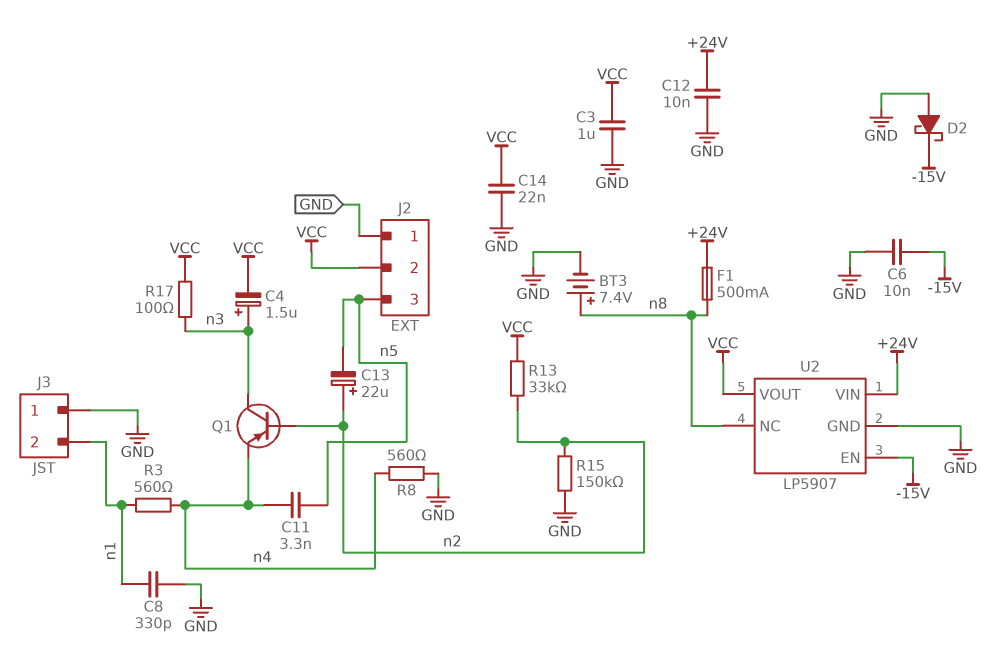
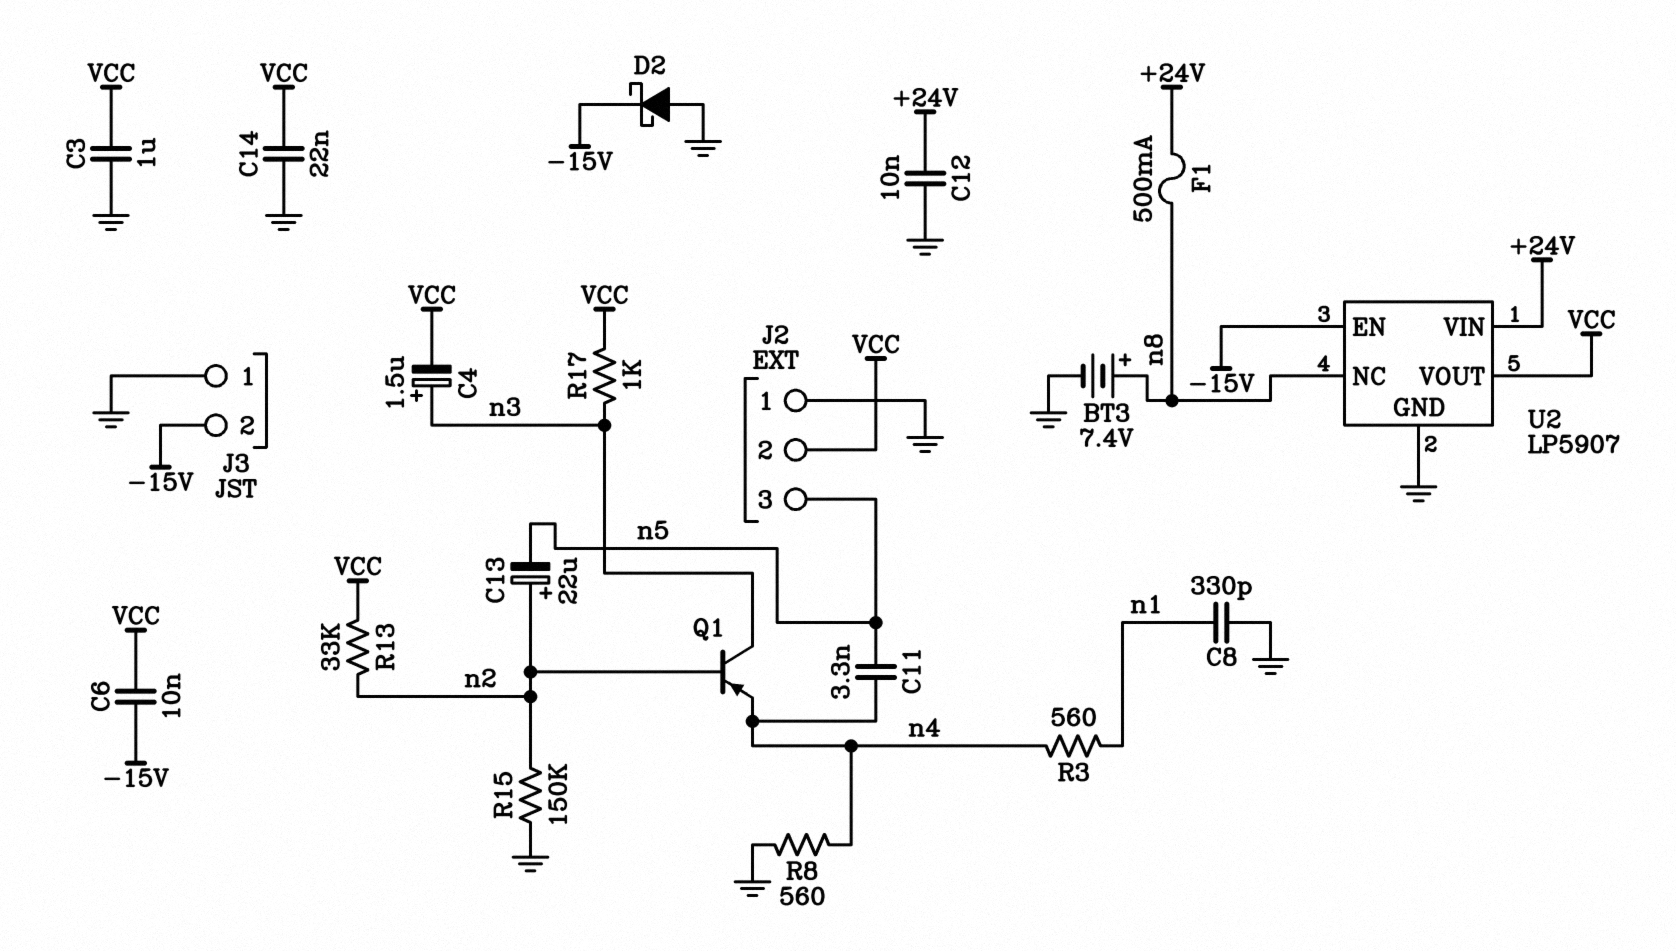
C6: 10nF (-15V, GND) -> 10nF (-15V, VCC)
J3 pin 2: n1 -> -15V
R17: 100 (VCC, n3) -> 1k (VCC, n3)

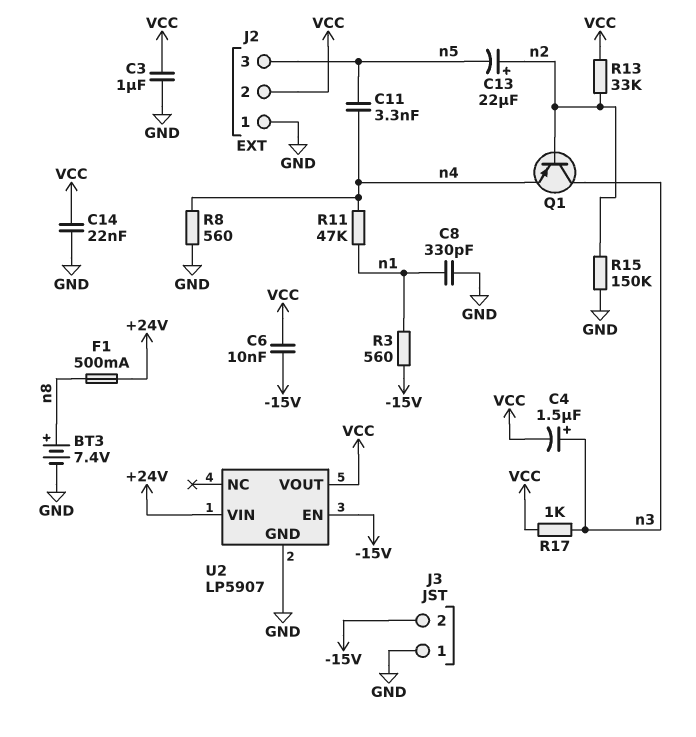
C12: 10nF (+24V, GND) -> none
D2: schottky (A GND, K -15V) -> none
R3: 560 (n1, n4) -> 560 (-15V, n1)
R11: none -> 47k (n1, n4)
U2 pin NC: n8 -> none

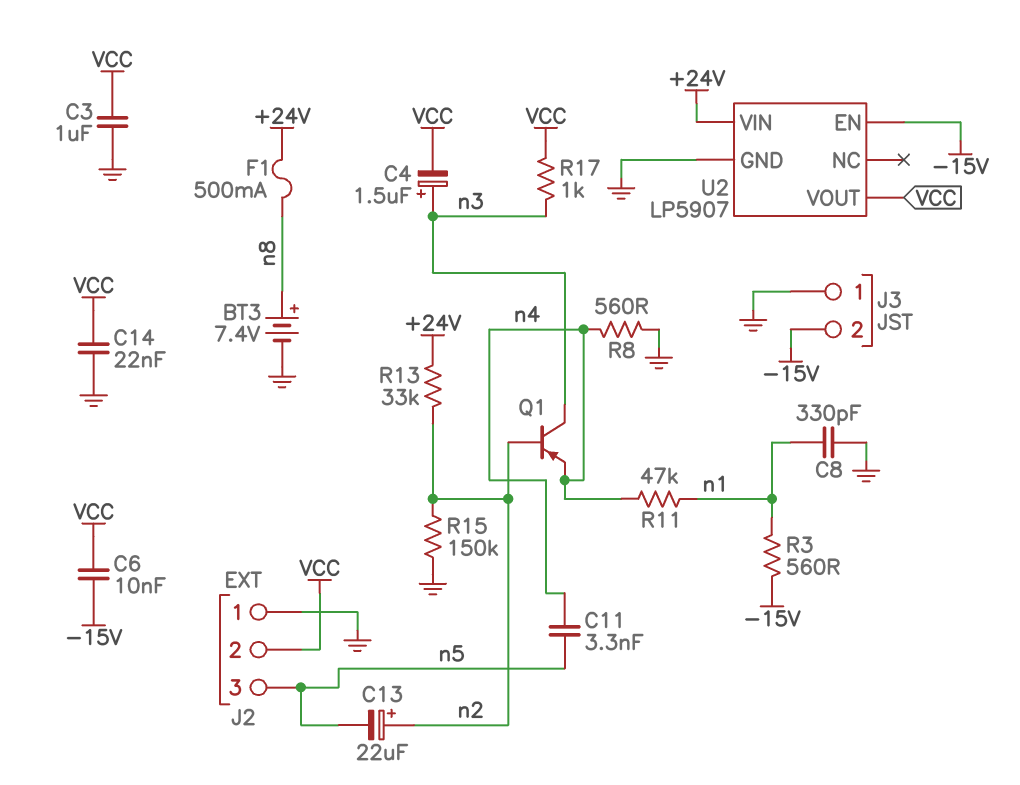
R13: 33k (VCC, n2) -> 33k (+24V, n2)

